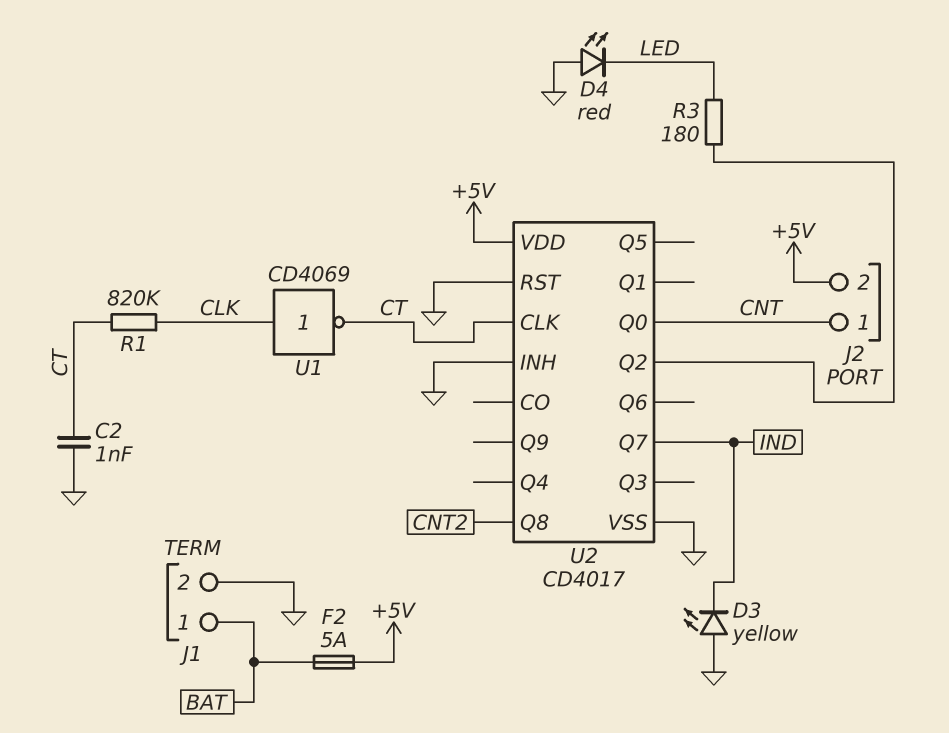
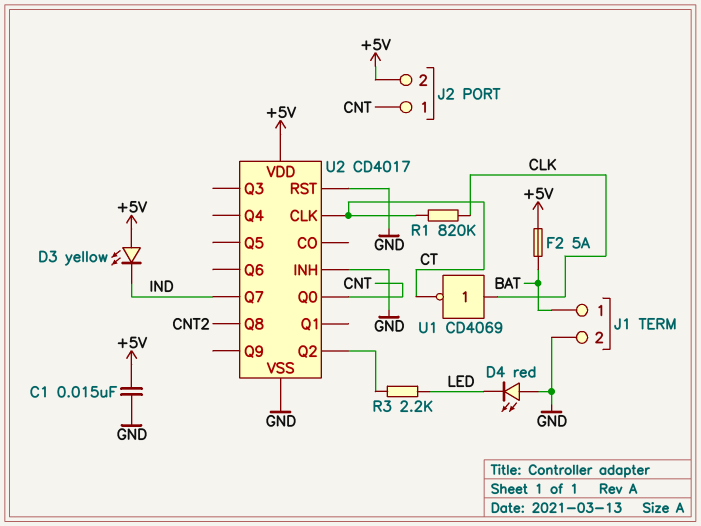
C1: none -> 15nF (+5V, GND)
C2: 1nF (CT, GND) -> none
D3: LED yellow (A GND, K IND) -> LED yellow (A +5V, K IND)
R3: 180 (LED, U2/Q2) -> 2.2k (LED, U2/Q2)

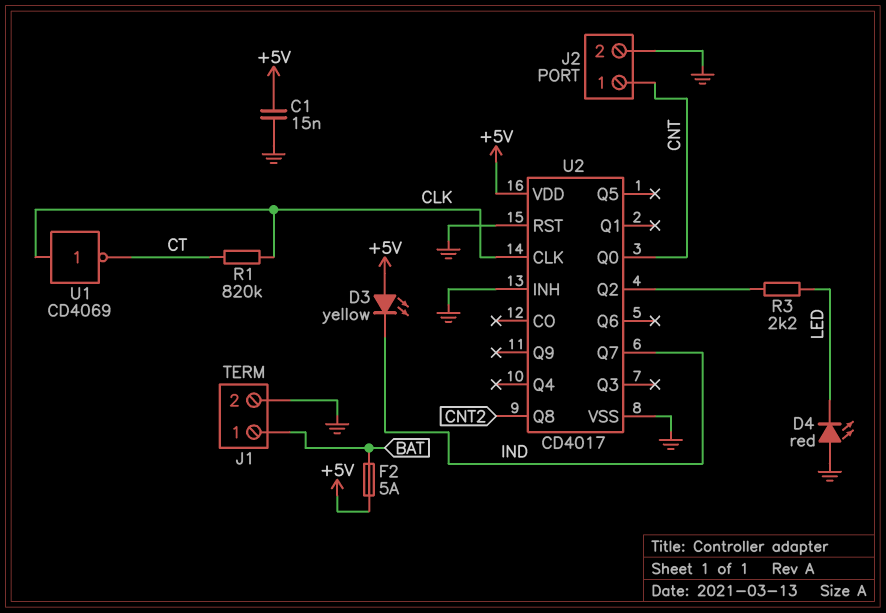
J2 pin 2: +5V -> GND
U2 pin CLK: CT -> CLK

